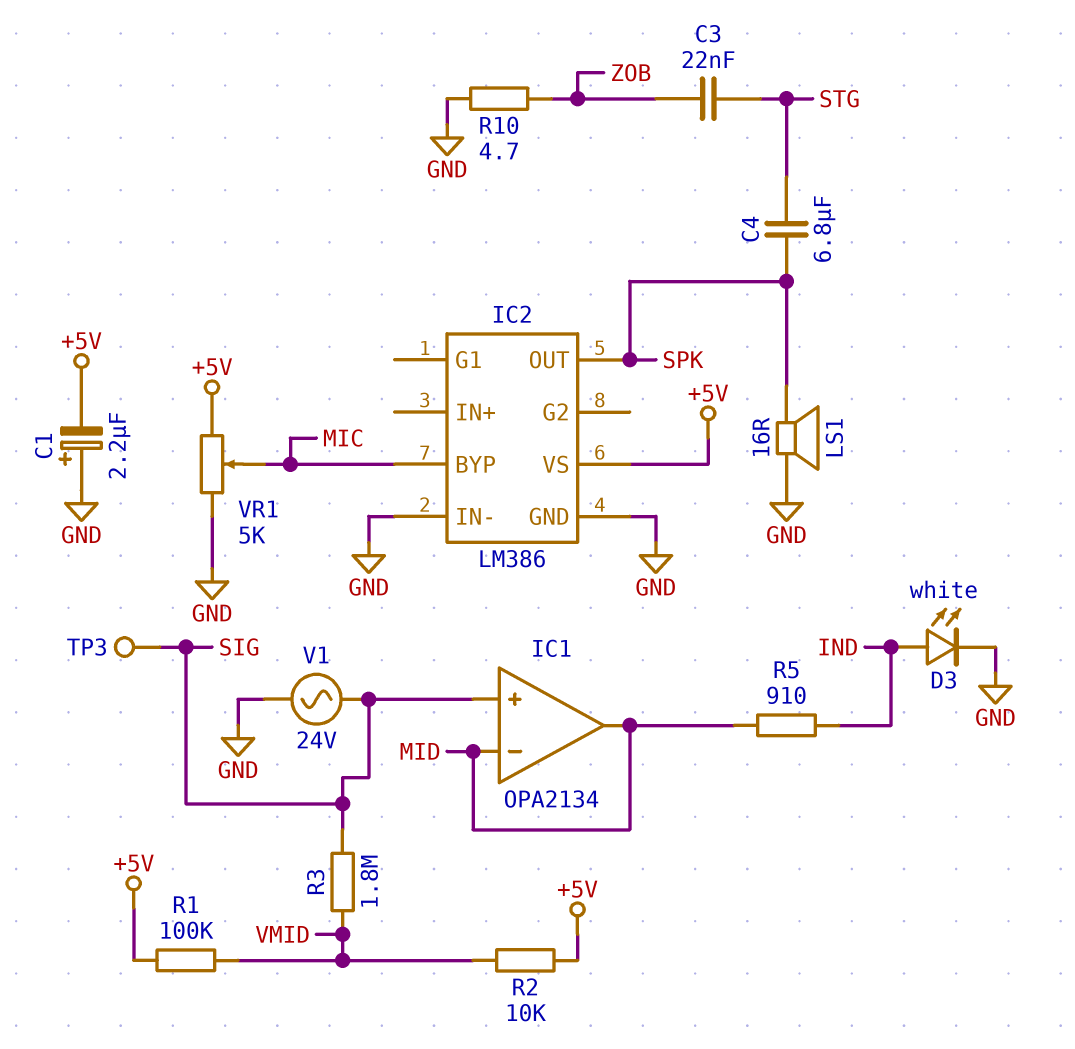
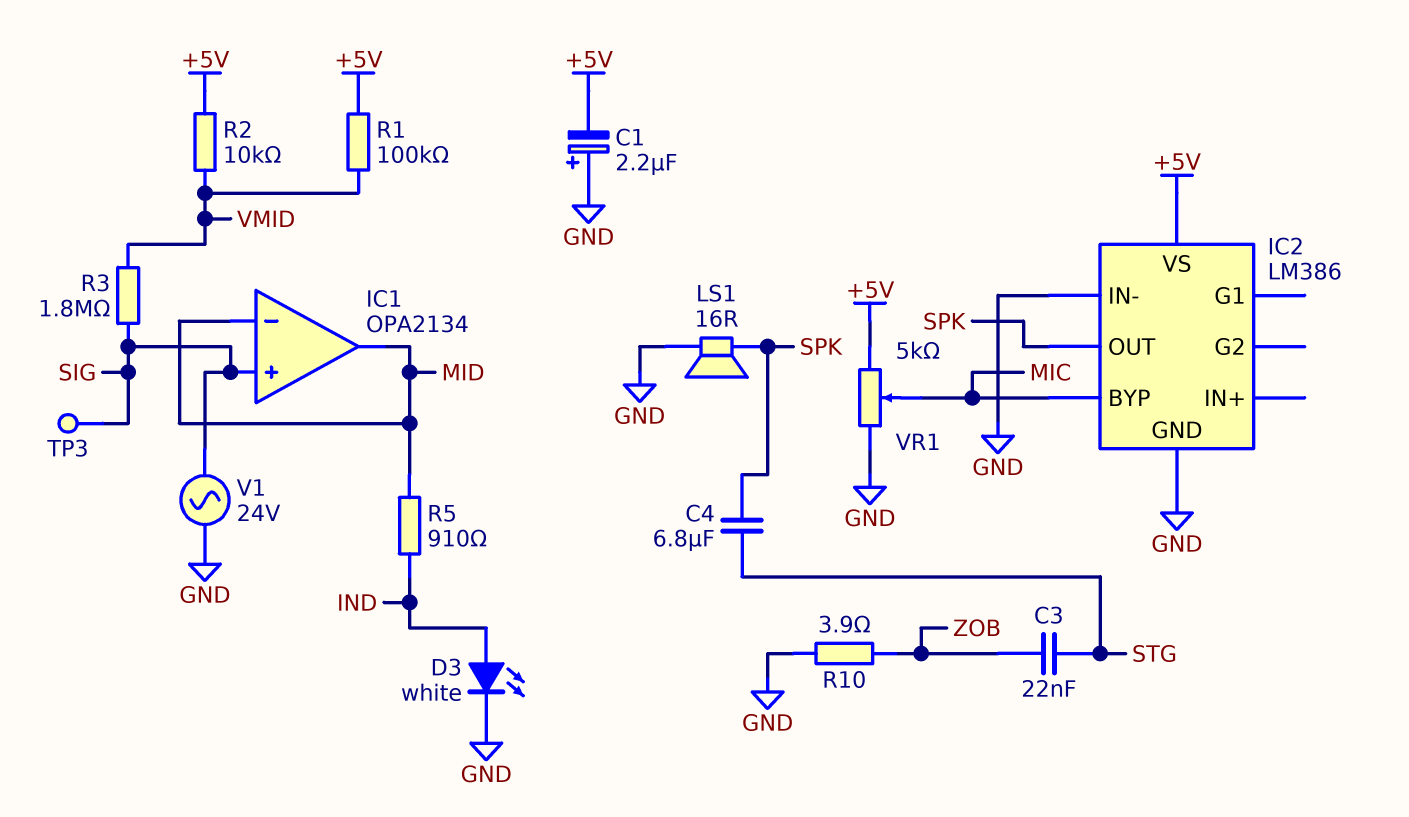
R10: 4.7 (GND, ZOB) -> 3.9 (GND, ZOB)

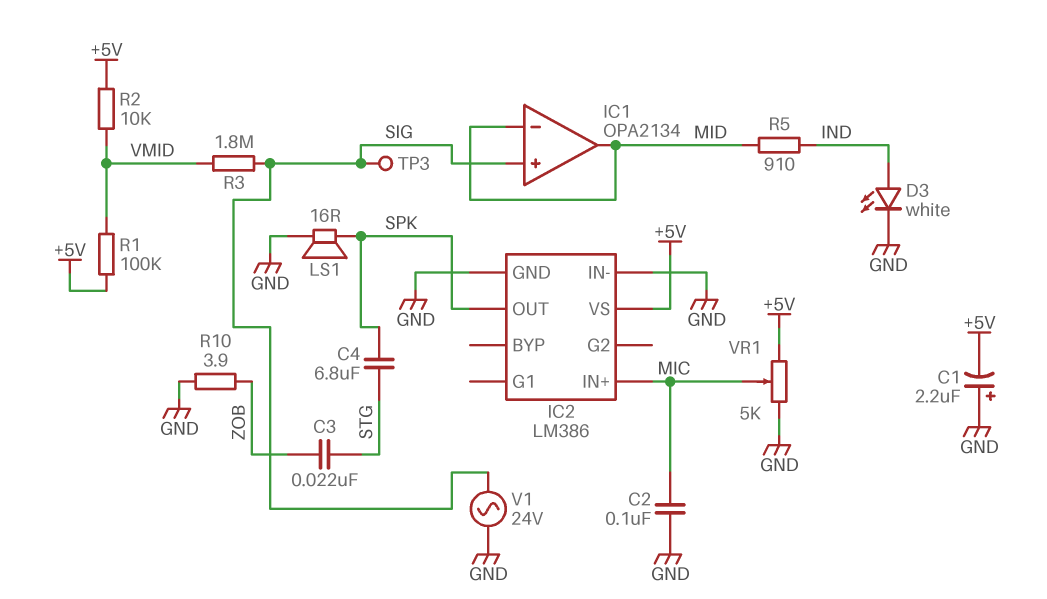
C2: none -> 100nF (GND, MIC)
IC2 pin BYP: MIC -> none
IC2 pin IN+: none -> MIC

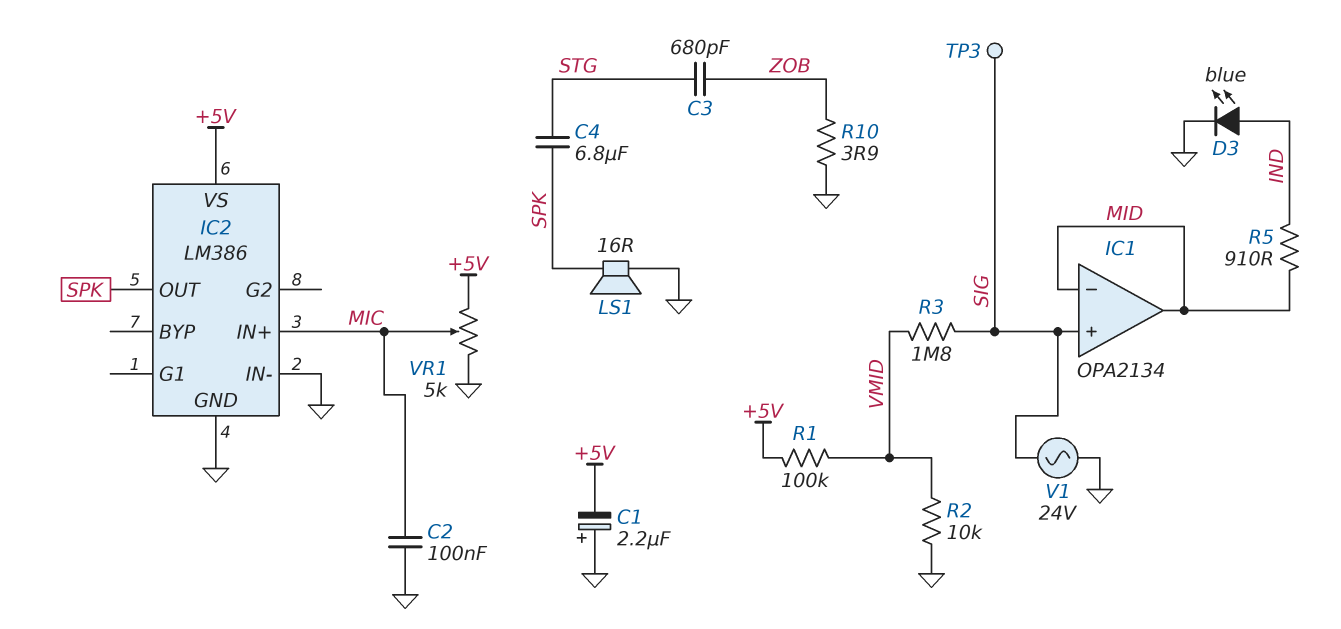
C3: 22nF (STG, ZOB) -> 680pF (STG, ZOB)
D3: LED white (A IND, K GND) -> LED blue (A IND, K GND)
R2: 10k (+5V, VMID) -> 10k (GND, VMID)

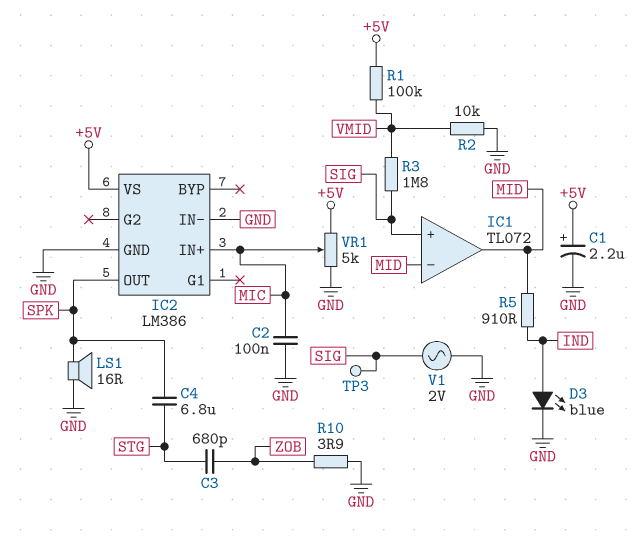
C1: 2.2uF (plus GND, minus +5V) -> 2.2uF (plus +5V, minus GND)
IC1: OPA2134 -> TL072
V1: AC 24V (GND, SIG) -> AC 2V (GND, SIG)

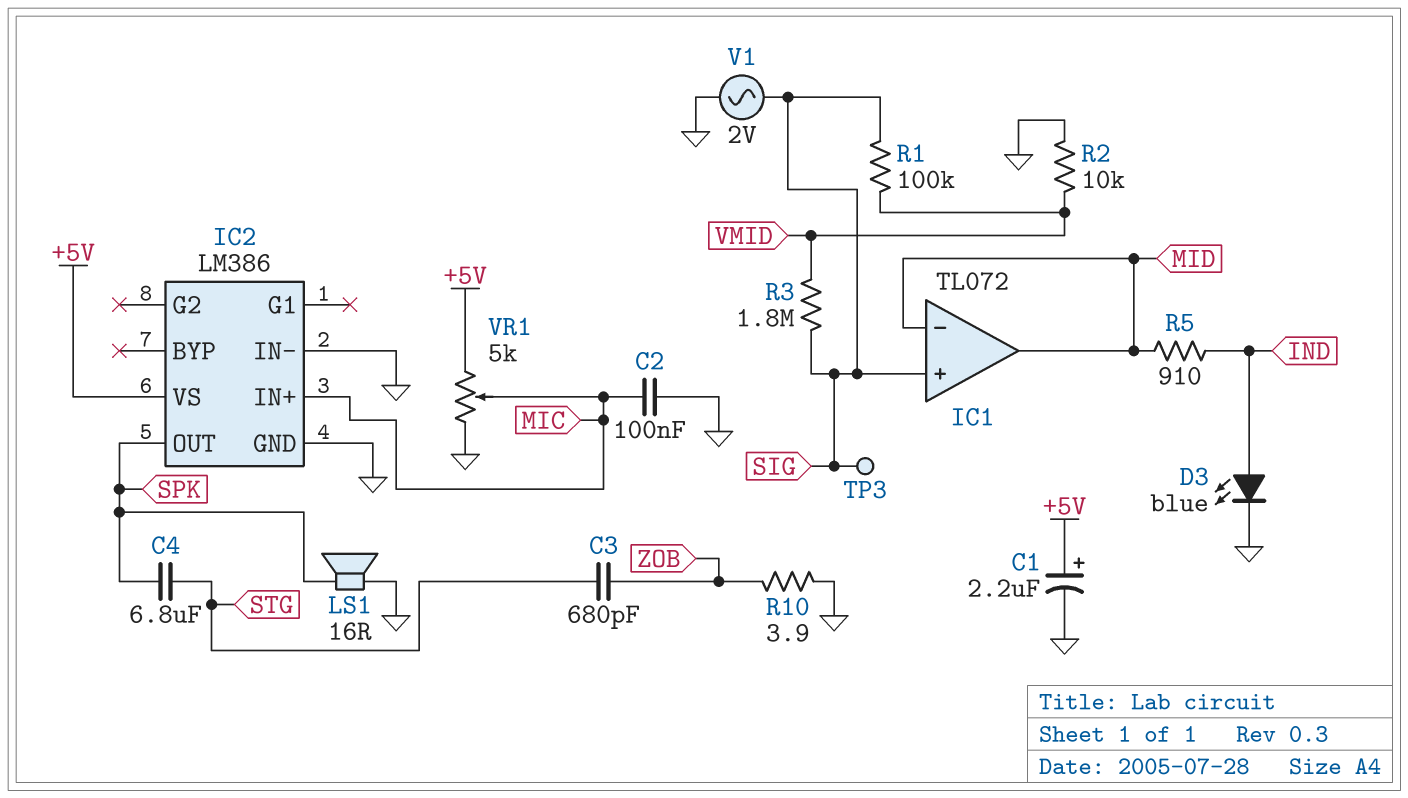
R1: 100k (+5V, VMID) -> 100k (SIG, VMID)

